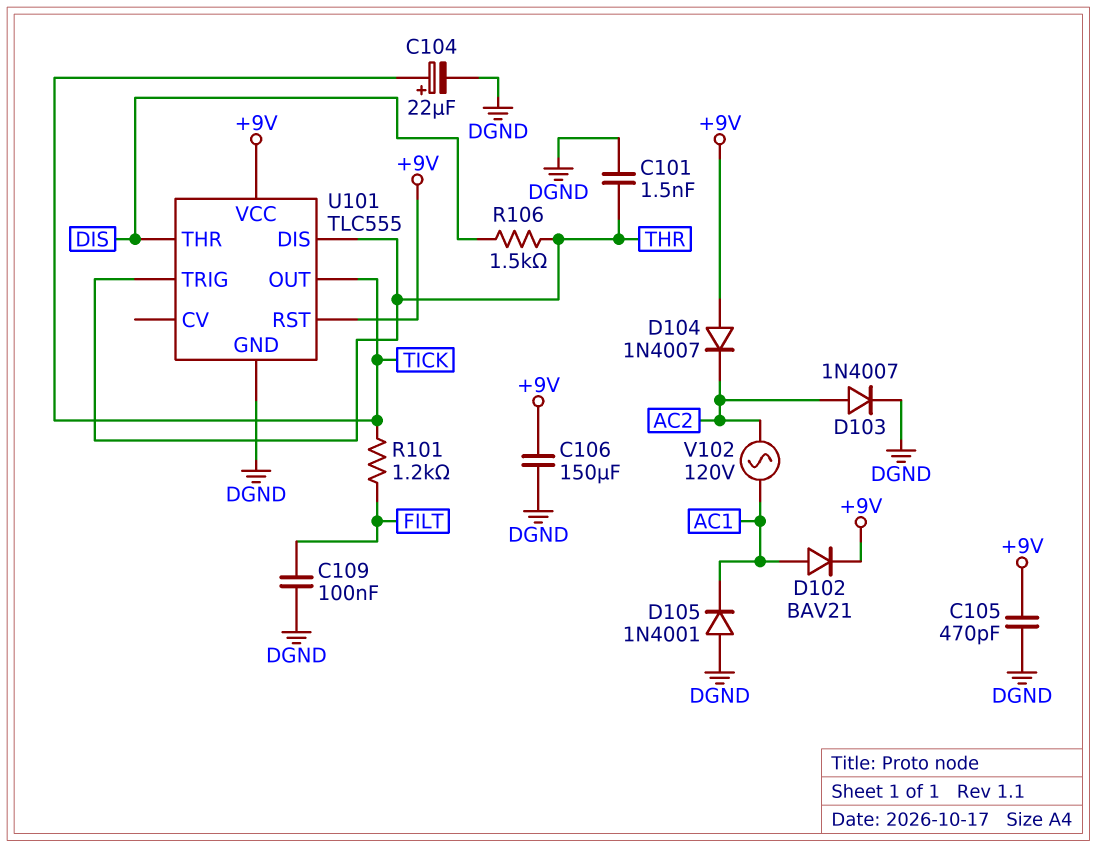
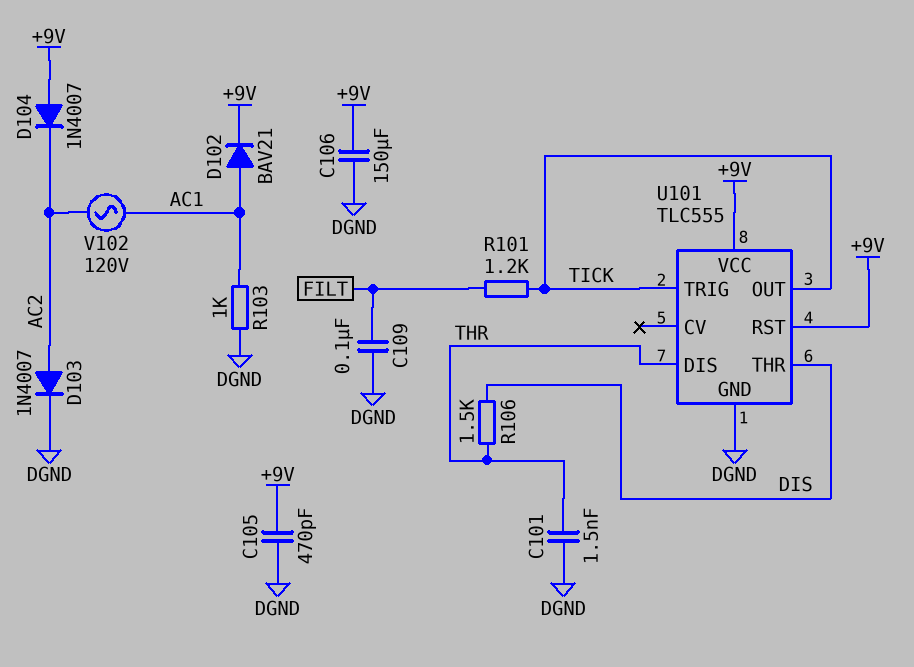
C104: 22uF (plus TICK, minus DGND) -> none
D105: diode 1N4001 (A DGND, K AC1) -> none
R103: none -> 1k (AC1, DGND)
U101 pin TRIG: THR -> TICK

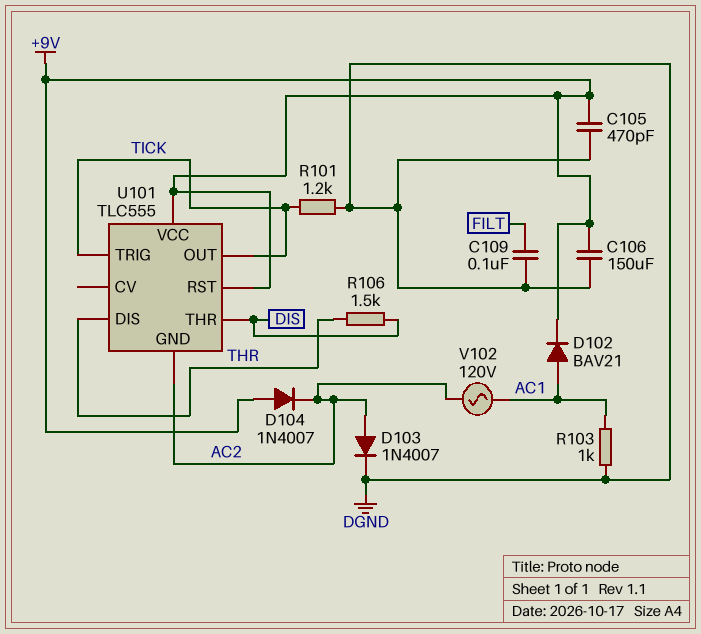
C101: 1.5nF (DGND, THR) -> none
R101: 1.2k (FILT, TICK) -> 1.2k (DGND, TICK)
U101 pin GND: DGND -> AC2

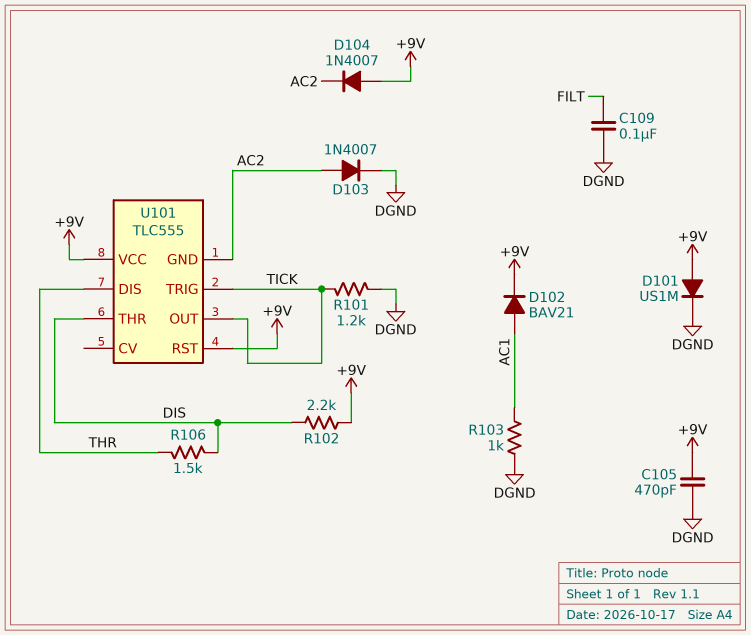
C106: 150uF (+9V, DGND) -> none
D101: none -> diode US1M (A +9V, K DGND)
R102: none -> 2.2k (+9V, DIS)
V102: AC 120V (AC1, AC2) -> none

